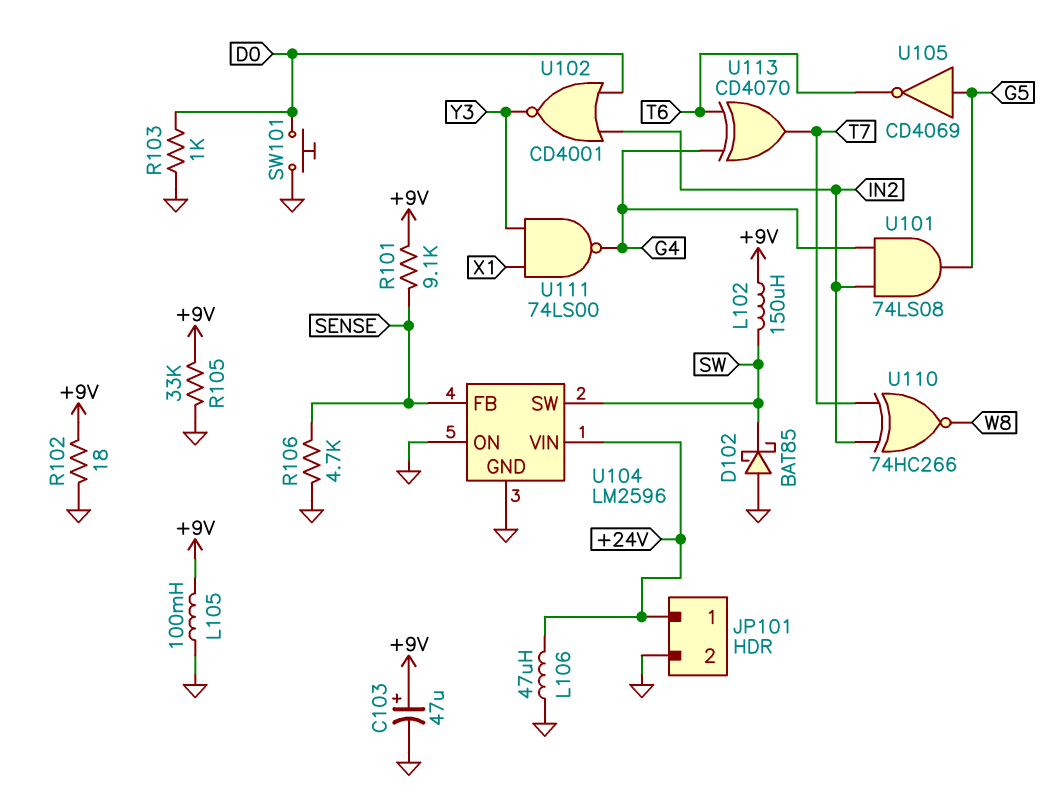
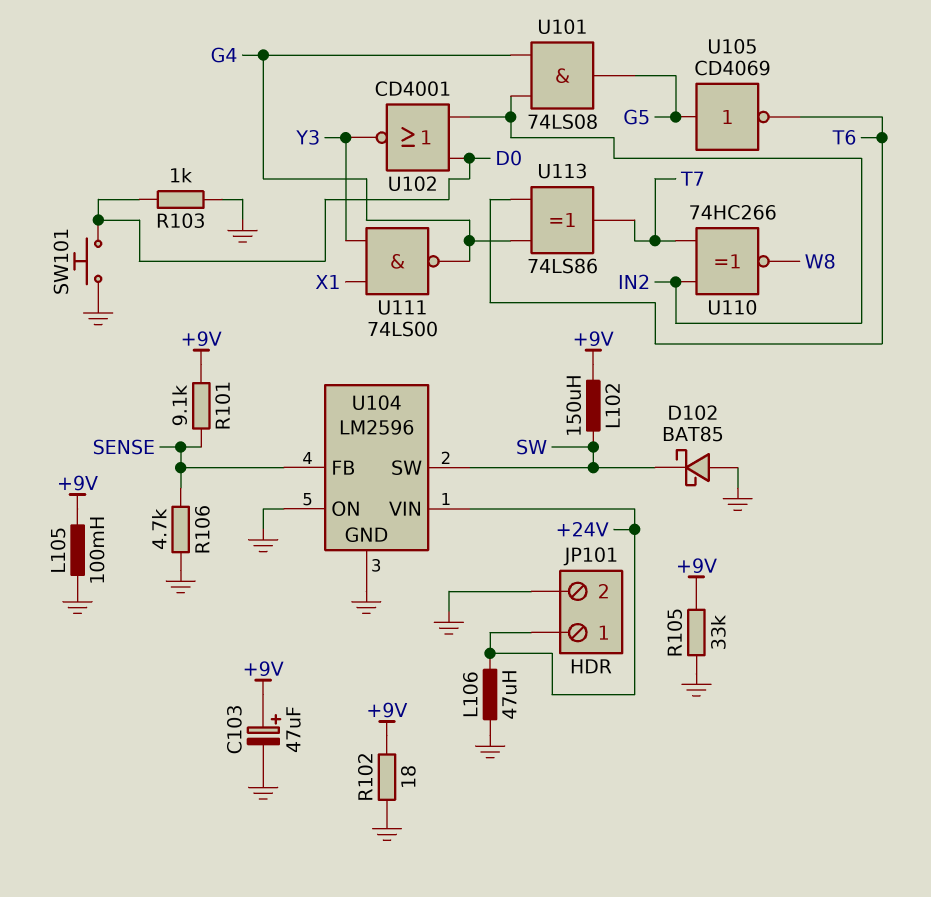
U113: XOR CD4070 (in G4, in T6, out T7) -> XOR 74LS86 (in G4, in T6, out T7)

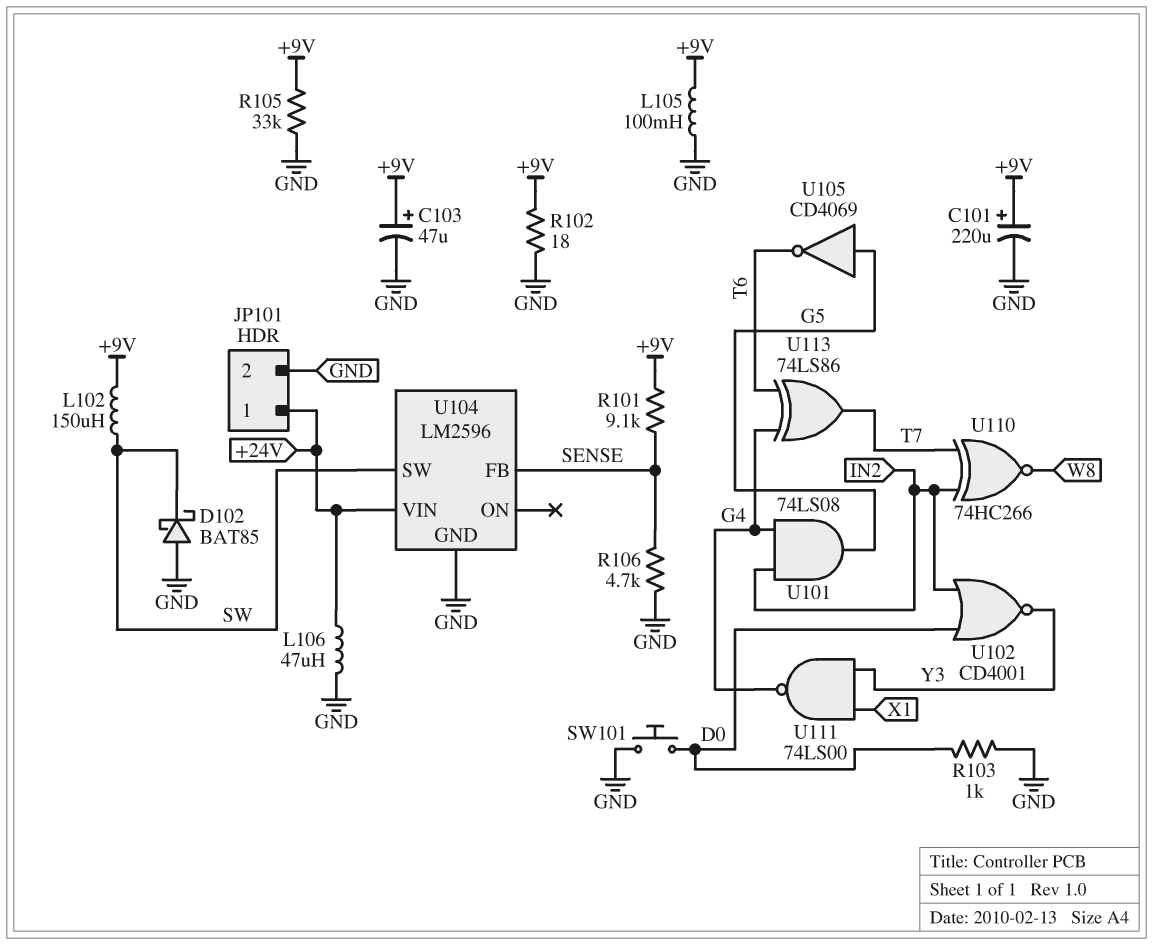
C101: none -> 220uF (plus +9V, minus GND)
U104 pin ON: GND -> none

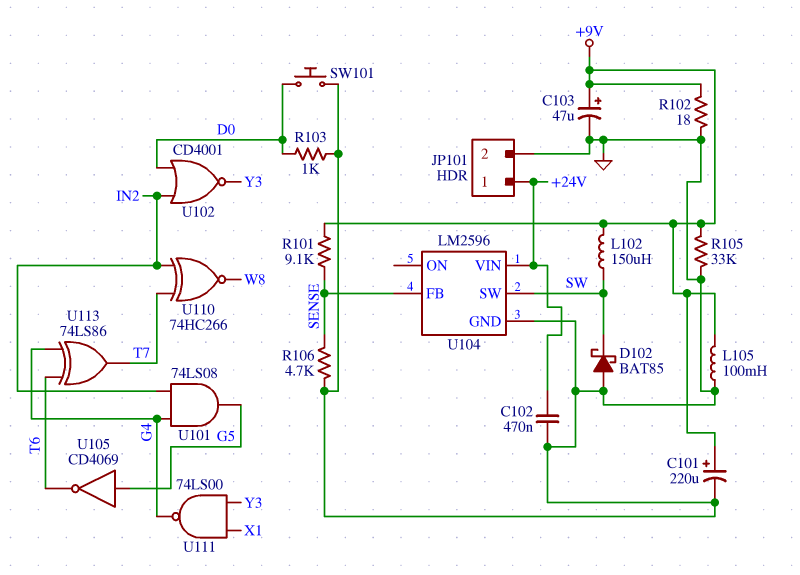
C102: none -> 470nF (+24V, GND)
L106: 47uH (+24V, GND) -> none

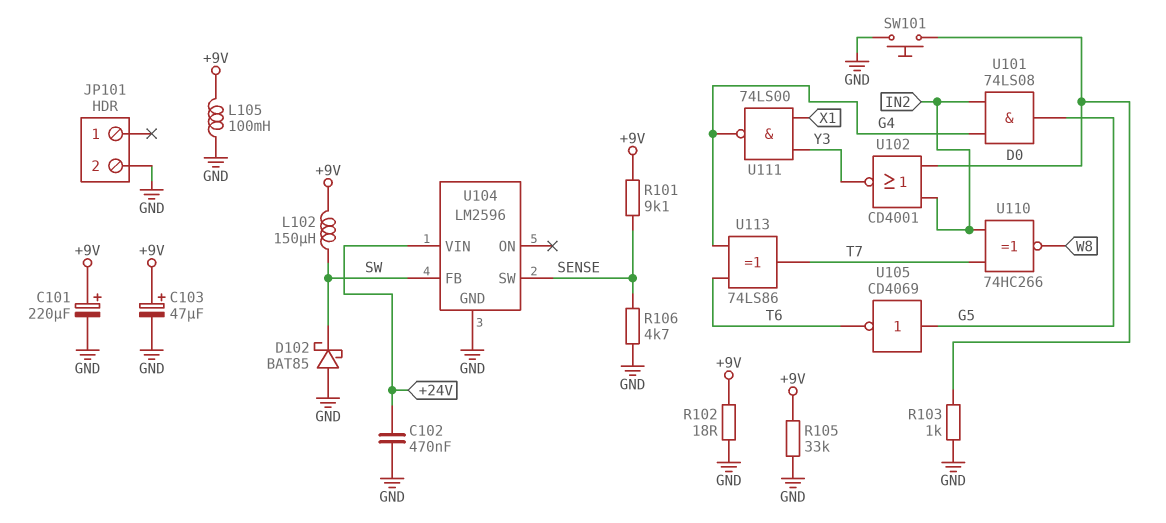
JP101 pin 1: +24V -> none
U104 pin FB: SENSE -> SW
U104 pin SW: SW -> SENSE

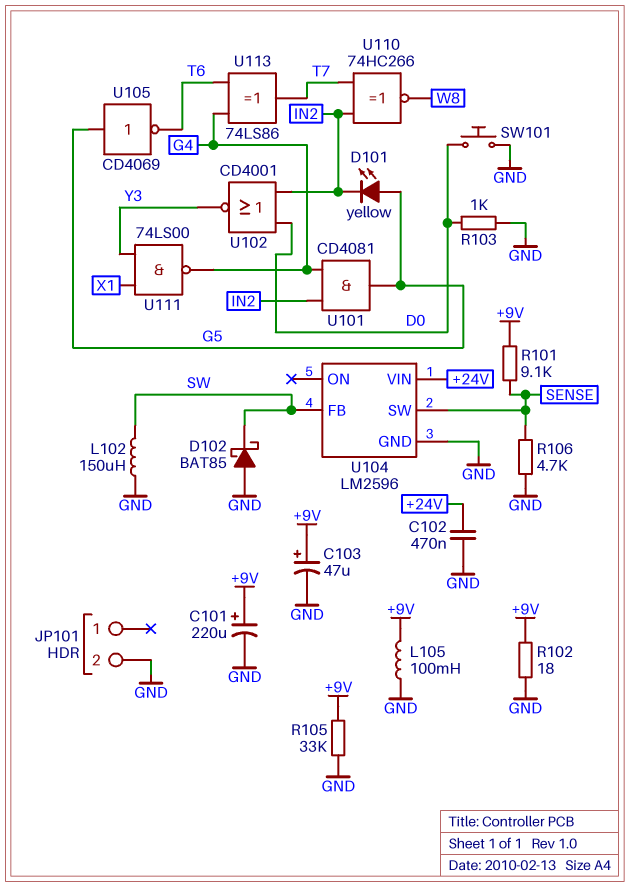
D101: none -> LED yellow (A G5, K IN2)
L102: 150uH (+9V, SW) -> 150uH (GND, SW)
U101: AND 74LS08 (in G4, in IN2, out G5) -> AND CD4081 (in G4, in IN2, out G5)

